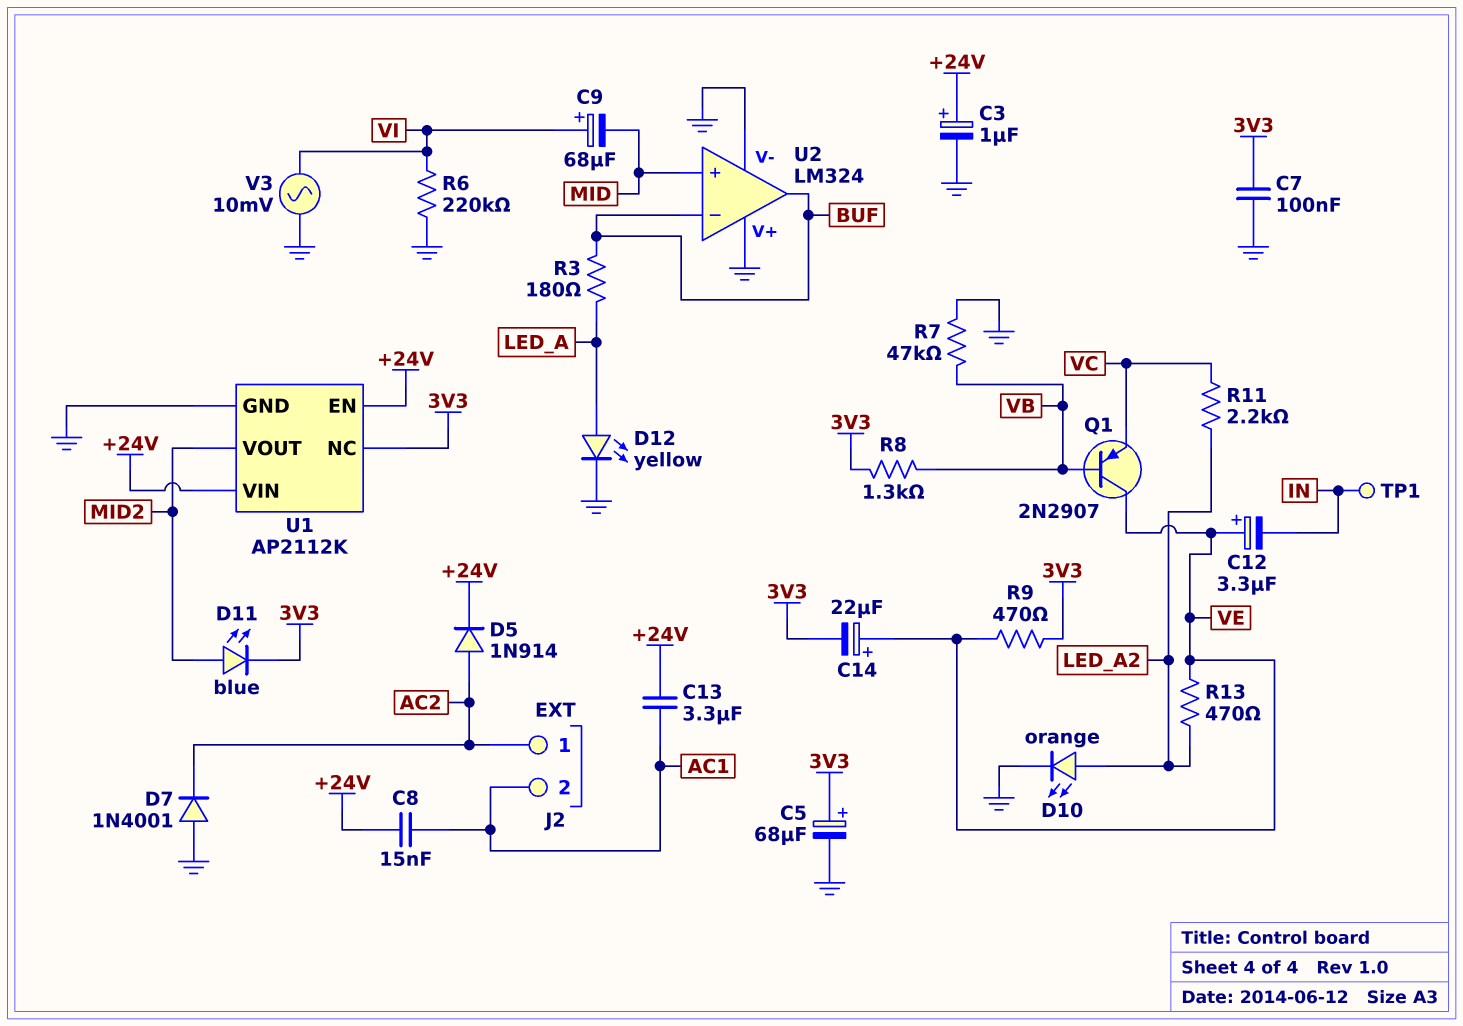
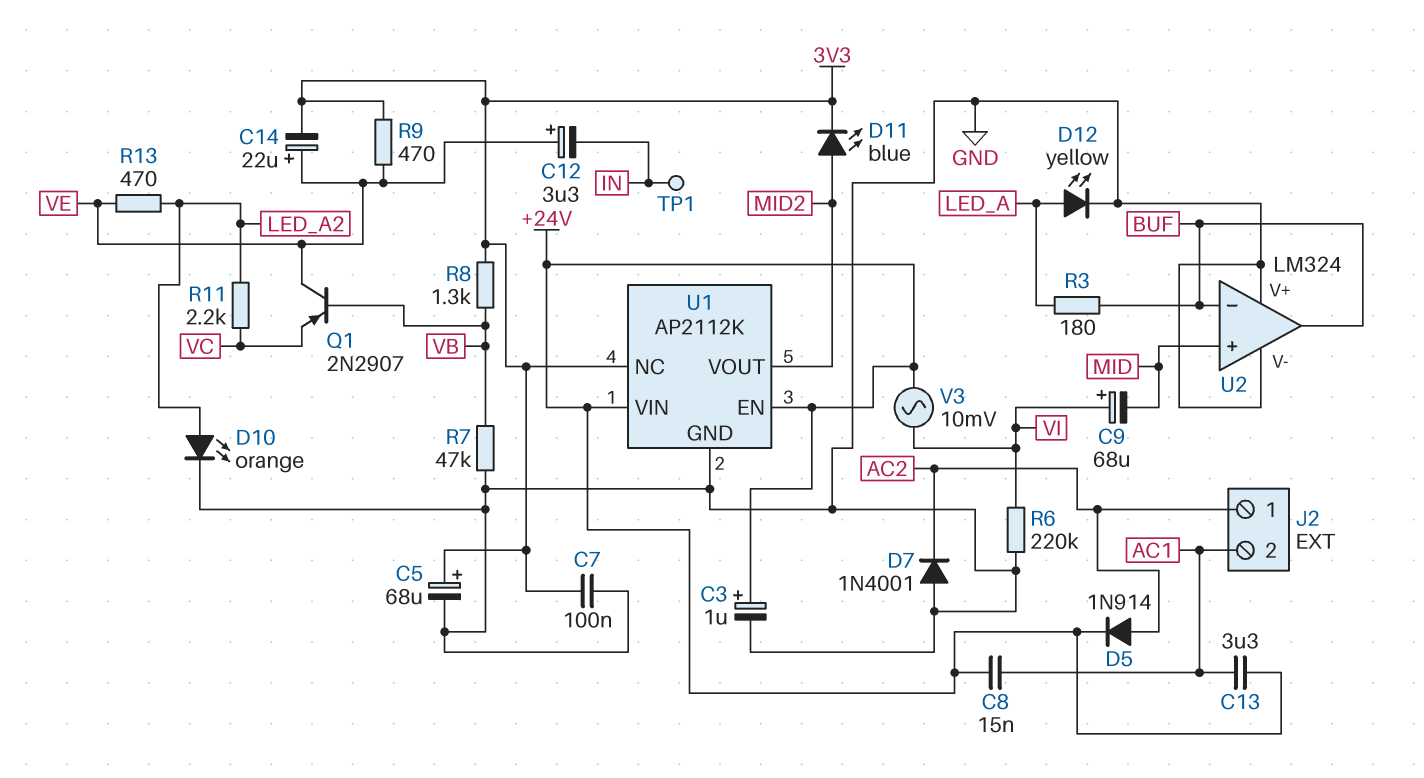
V3: AC 10mV (GND, VI) -> AC 10mV (+24V, VI)

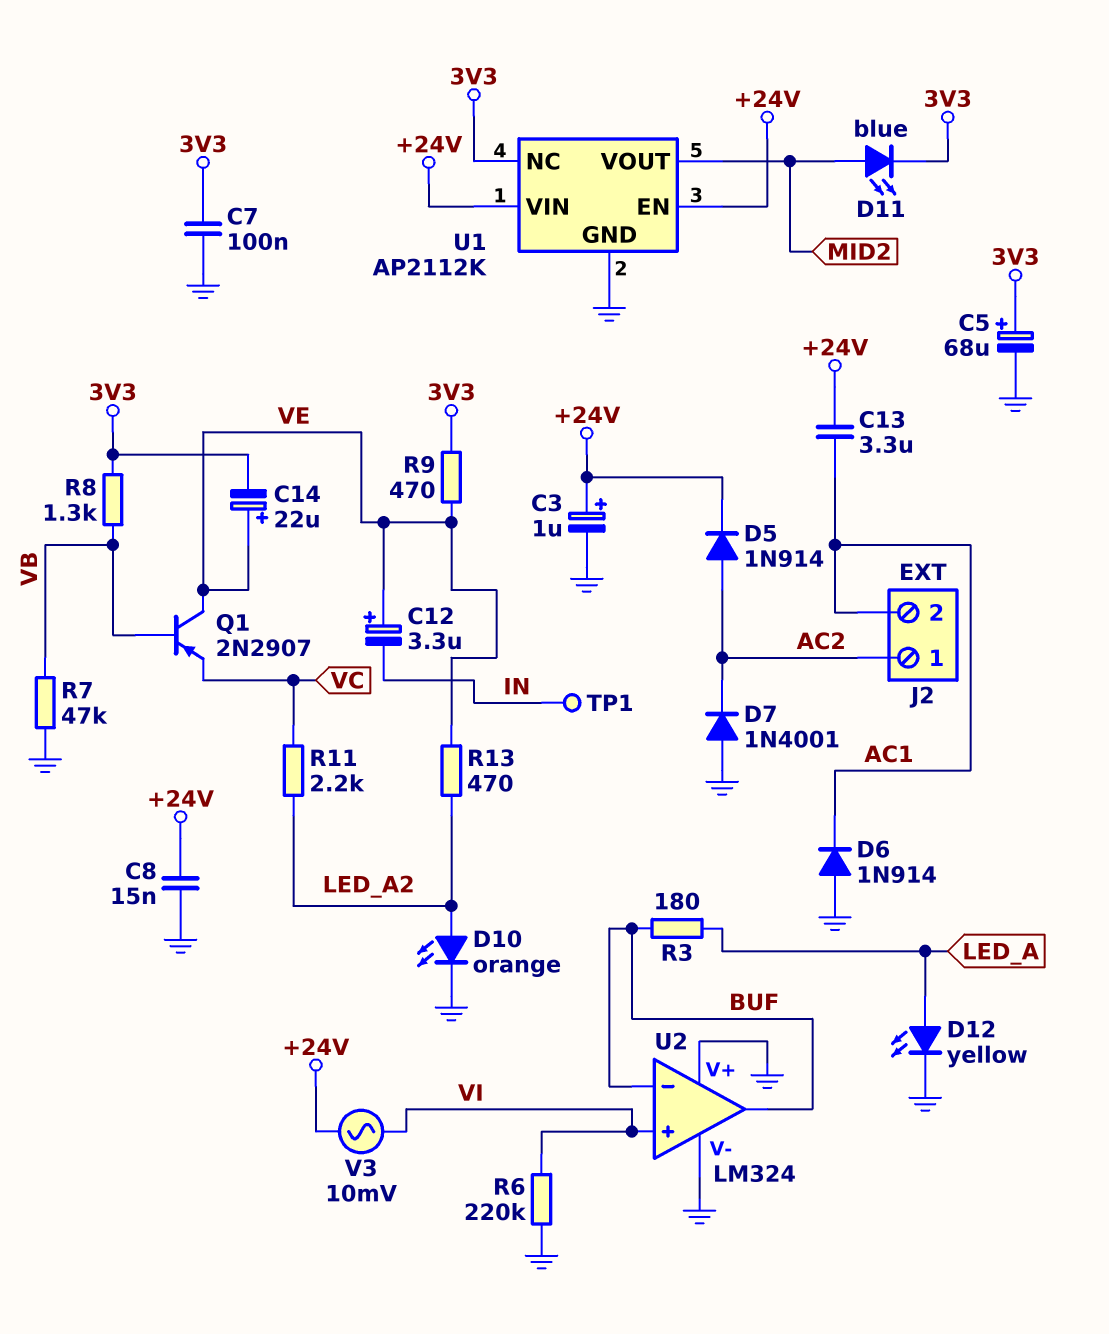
C8: 15nF (+24V, AC1) -> 15nF (+24V, GND)
C9: 68uF (plus VI, minus MID) -> none
D6: none -> diode 1N914 (A GND, K AC1)
U2 pin in+: MID -> VI

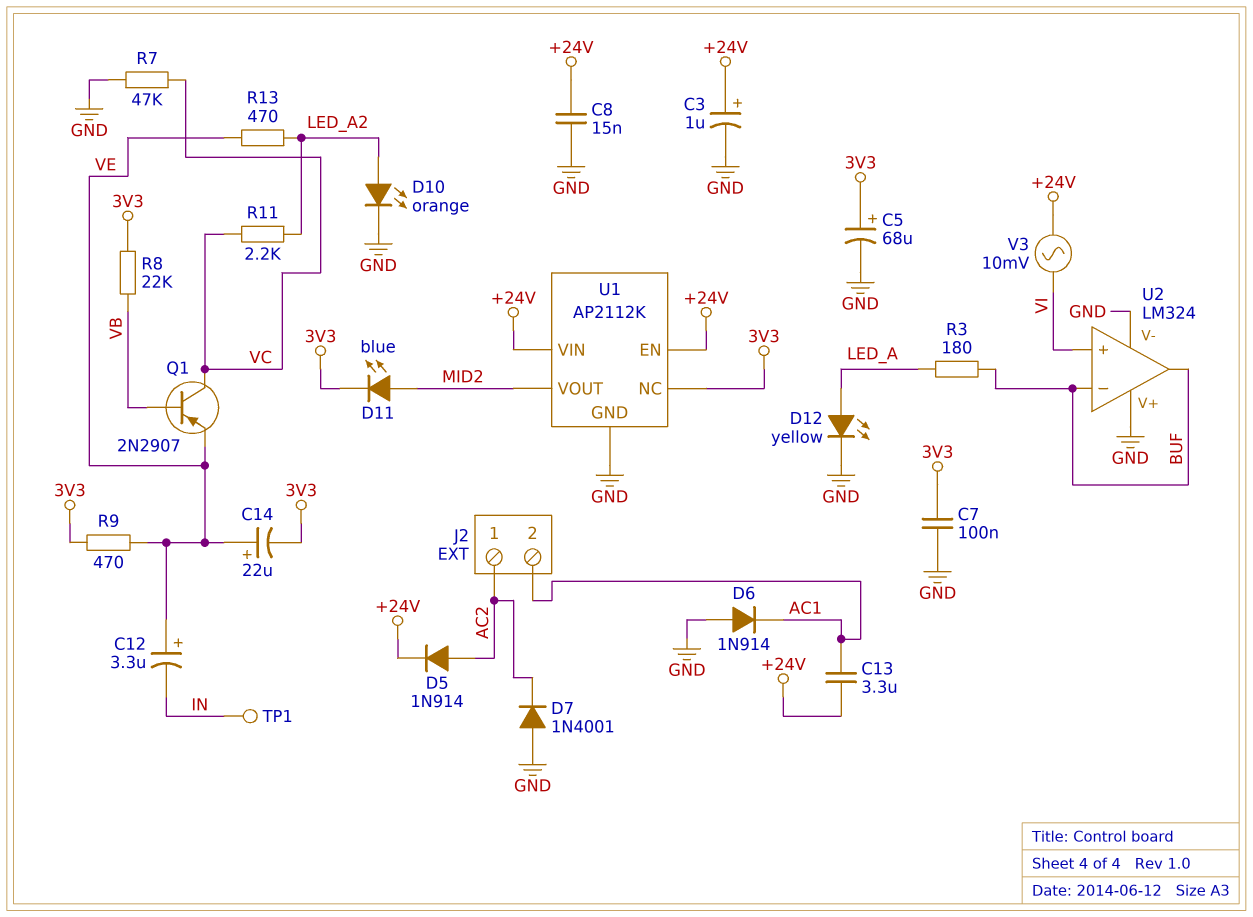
Q1: PNP 2N2907 (B VB, C VE, E VC) -> PNP 2N2907 (B VB, C VC, E VE)
R6: 220k (GND, VI) -> none
R7: 47k (GND, VB) -> 47k (GND, VC)
R8: 1.3k (3V3, VB) -> 22k (3V3, VB)

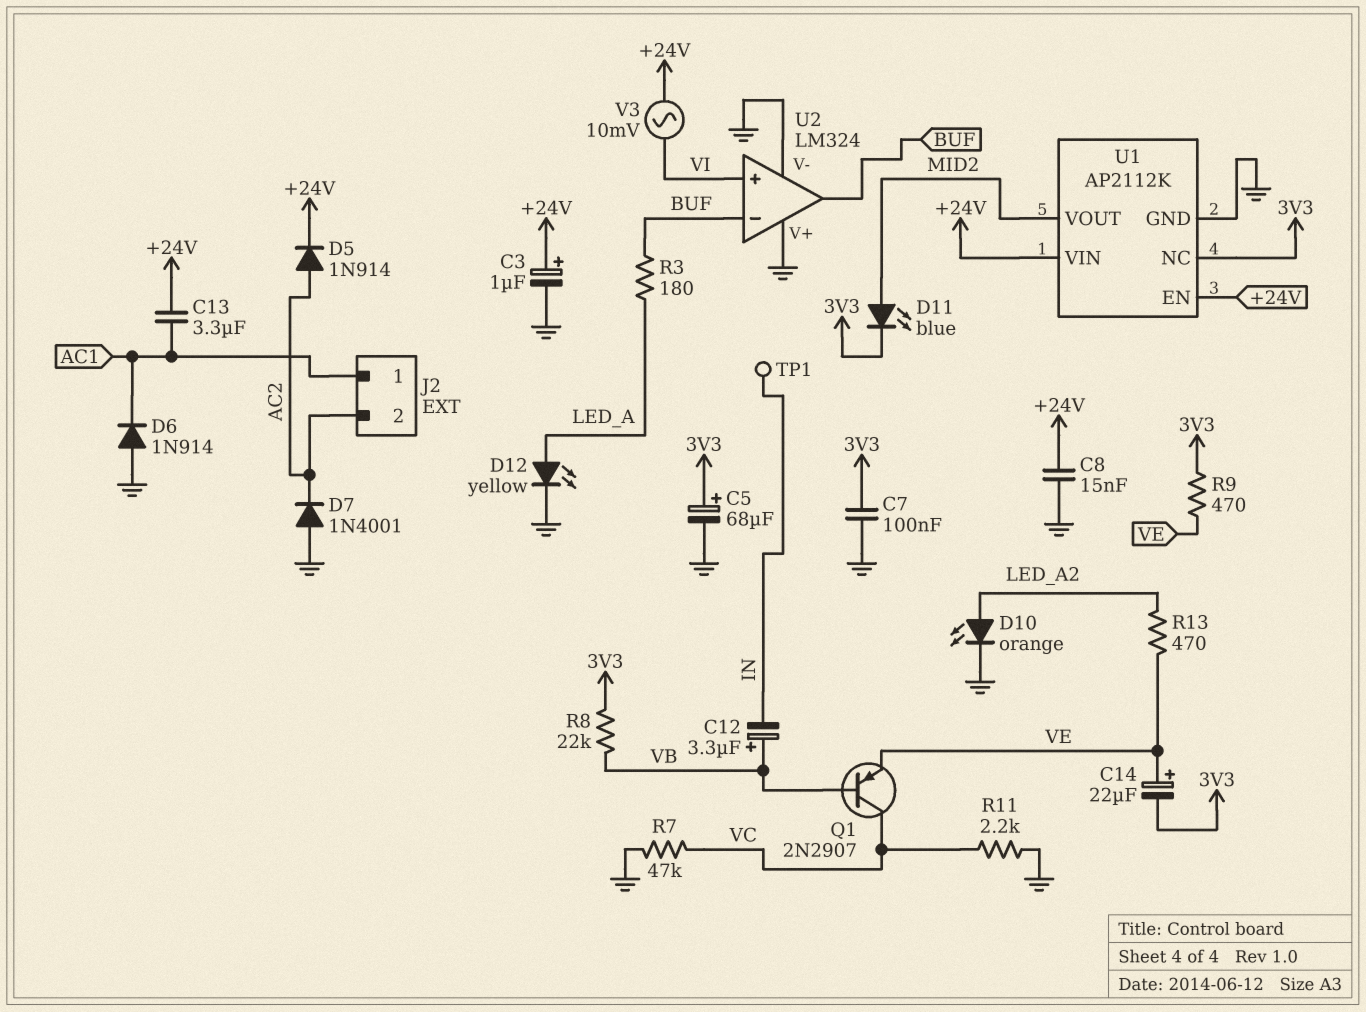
C12: 3.3uF (plus VE, minus IN) -> 3.3uF (plus VB, minus IN)
J2 pin 1: AC2 -> AC1
J2 pin 2: AC1 -> AC2
R11: 2.2k (LED_A2, VC) -> 2.2k (GND, VC)

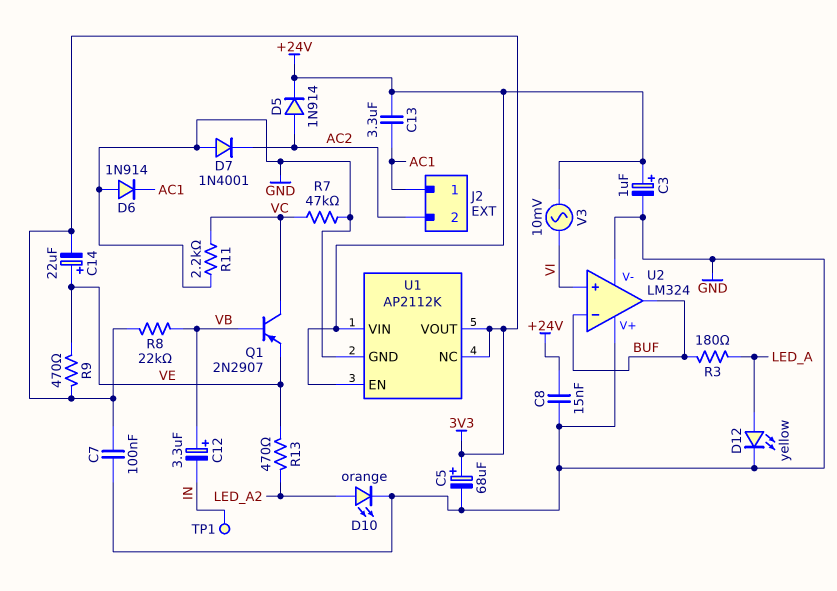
D11: LED blue (A MID2, K 3V3) -> none
U1 pin VOUT: MID2 -> 3V3

